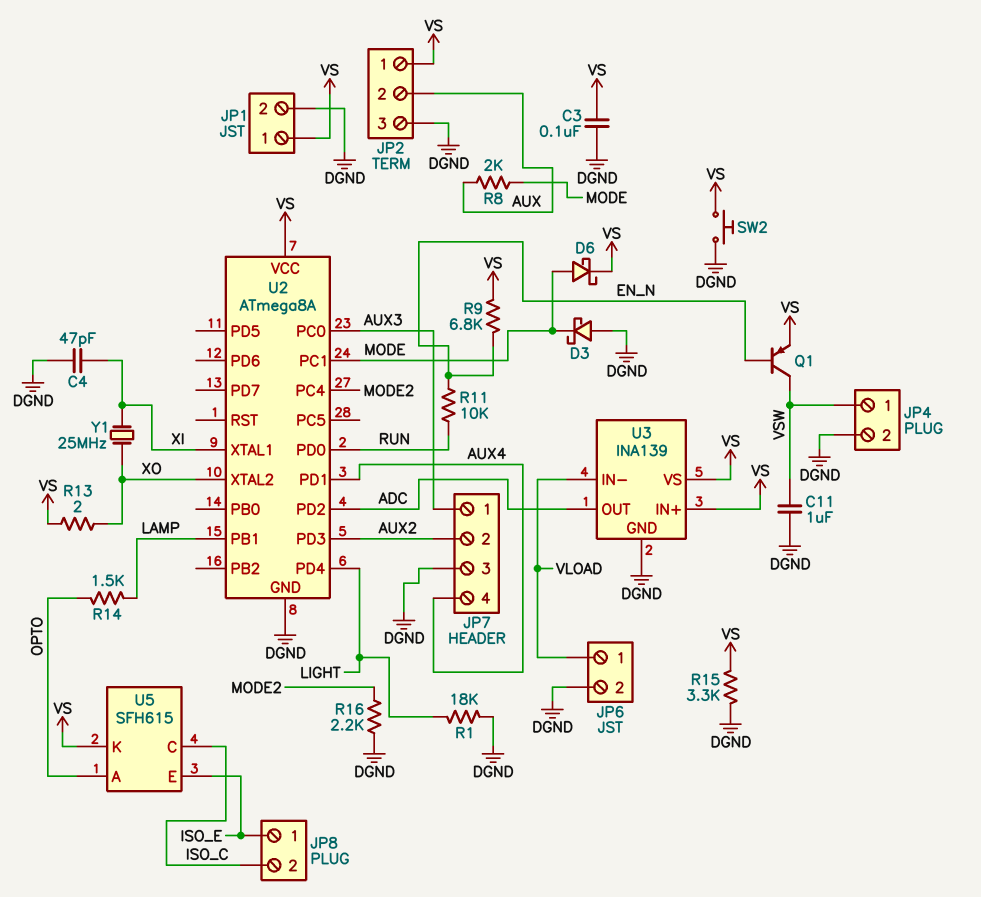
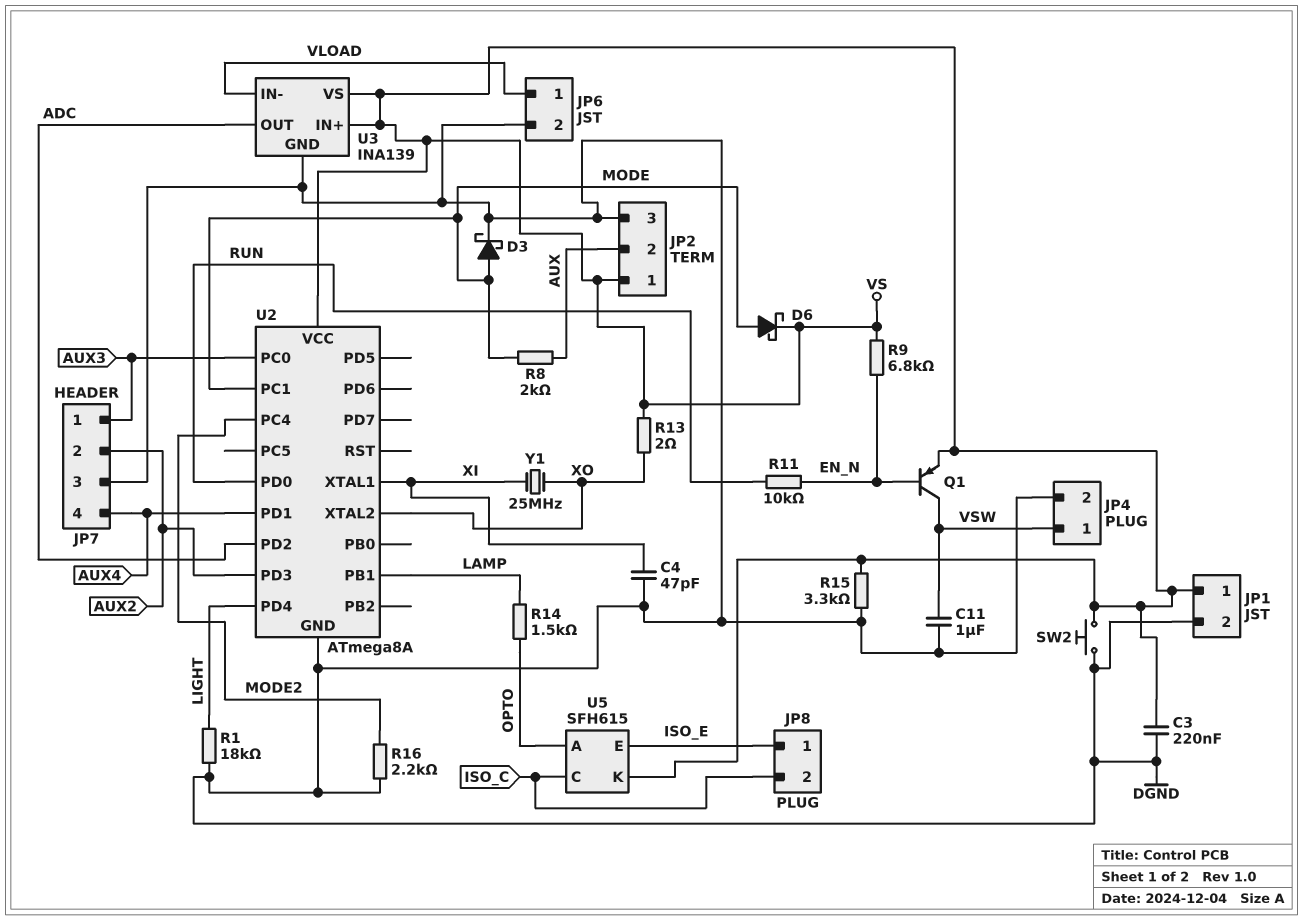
C3: 100nF (DGND, VS) -> 220nF (DGND, VS)
D3: schottky (A DGND, K MODE) -> schottky (A MODE, K DGND)

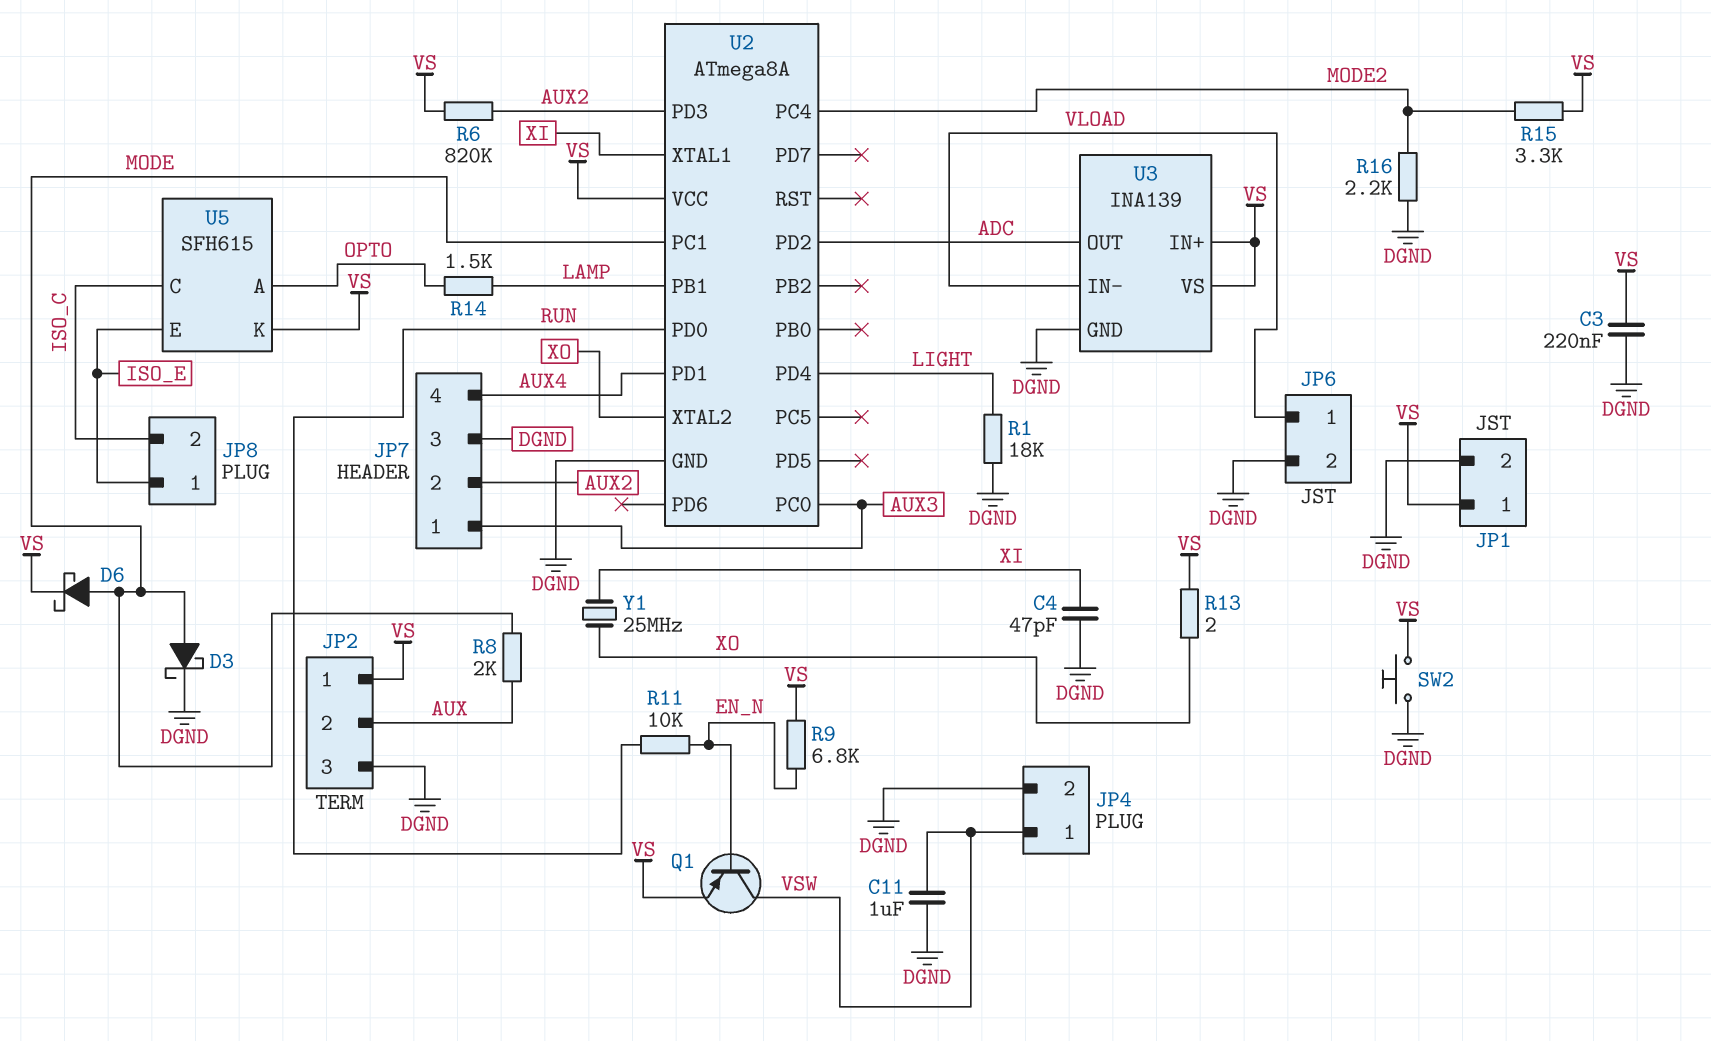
R6: none -> 820k (AUX2, VS)
R15: 3.3k (DGND, VS) -> 3.3k (MODE2, VS)

